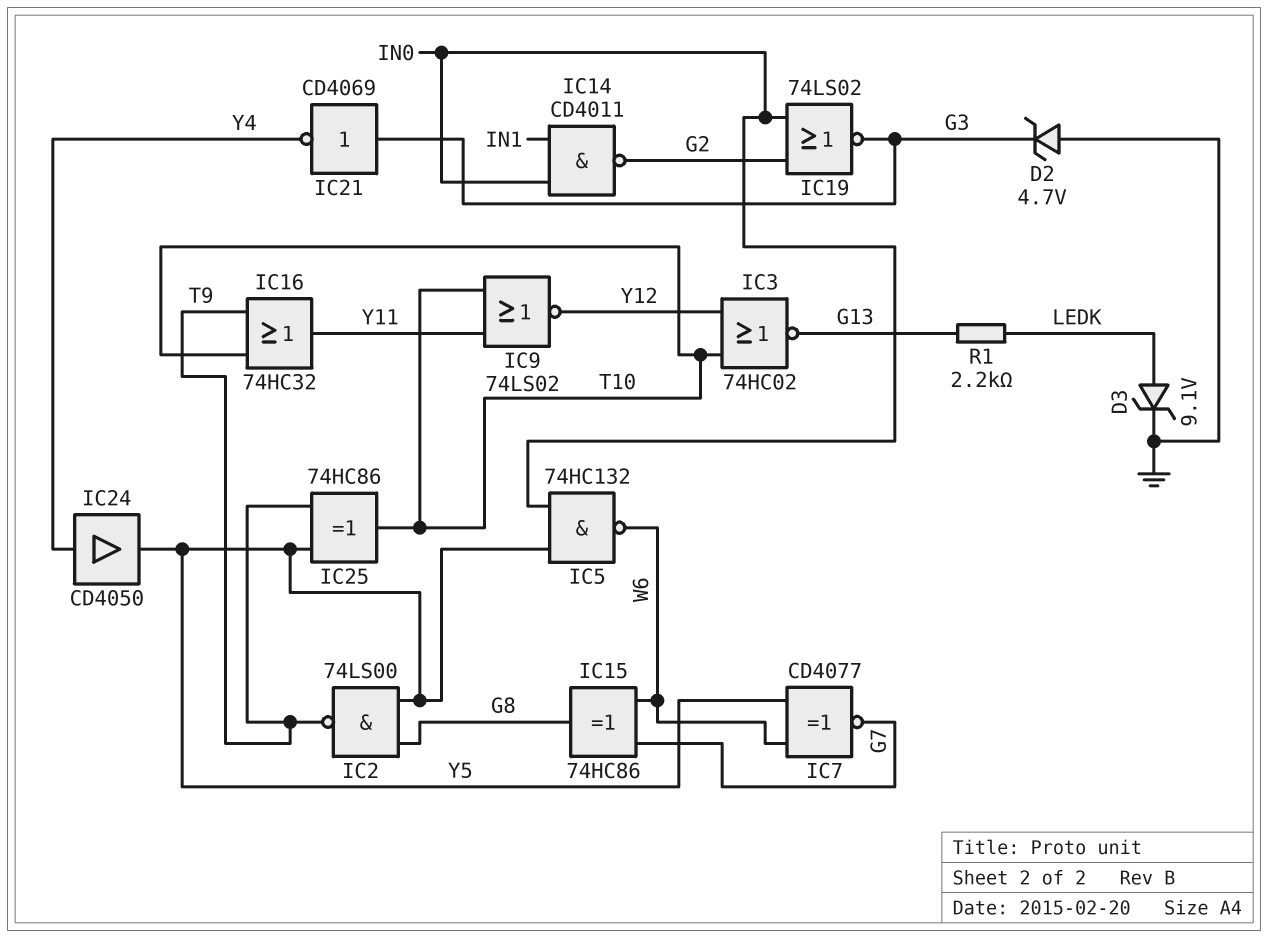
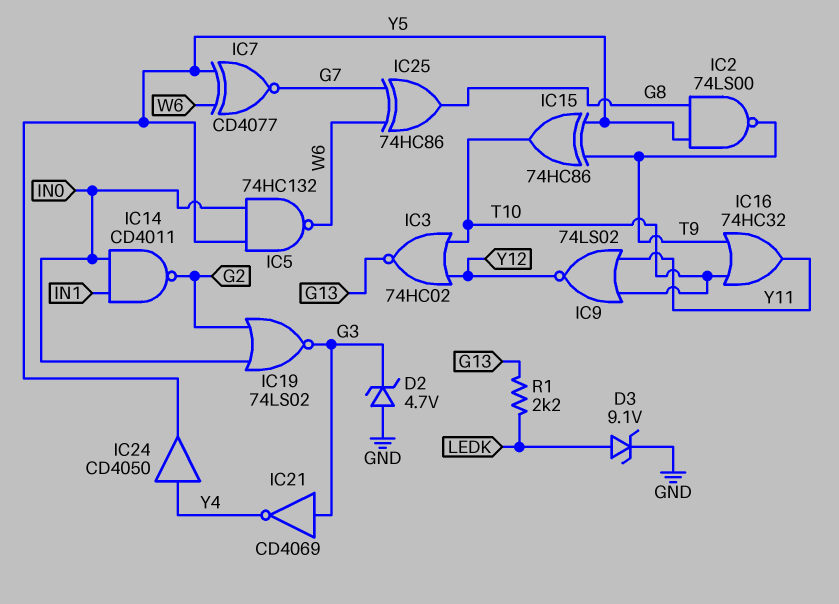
IC15: XOR 74HC86 (in G7, in W6, out G8) -> XOR 74HC86 (in T9, in Y5, out T10)
IC25: XOR 74HC86 (in T9, in Y5, out T10) -> XOR 74HC86 (in G7, in W6, out G8)

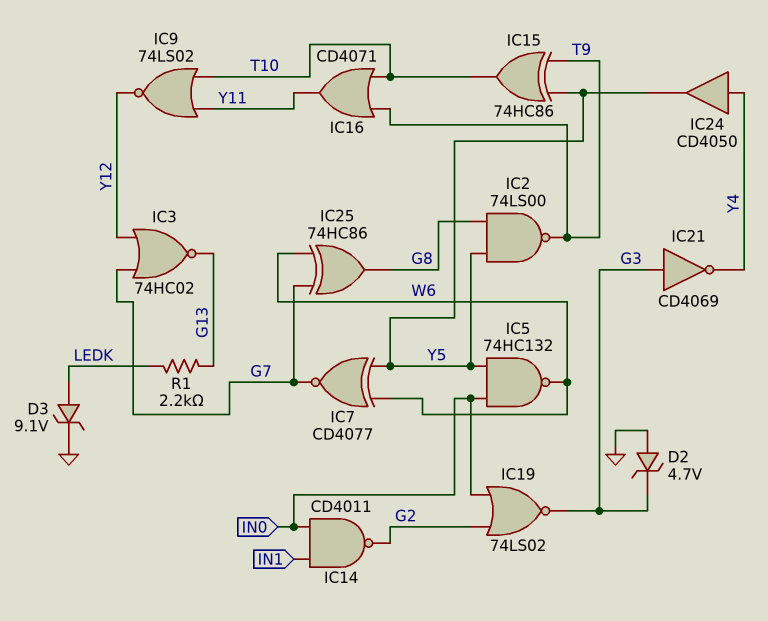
IC3: NOR 74HC02 (in T10, in Y12, out G13) -> NOR 74HC02 (in G7, in Y12, out G13)
IC16: OR 74HC32 (in T9, in T10, out Y11) -> OR CD4071 (in T9, in T10, out Y11)

